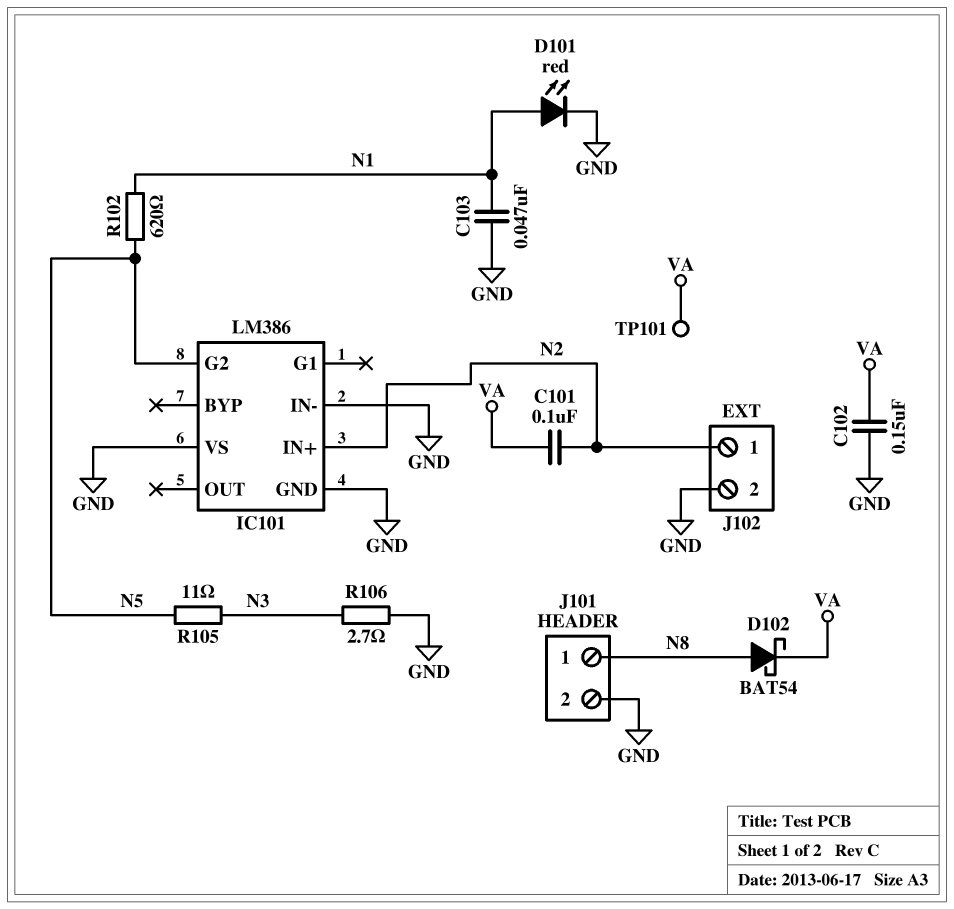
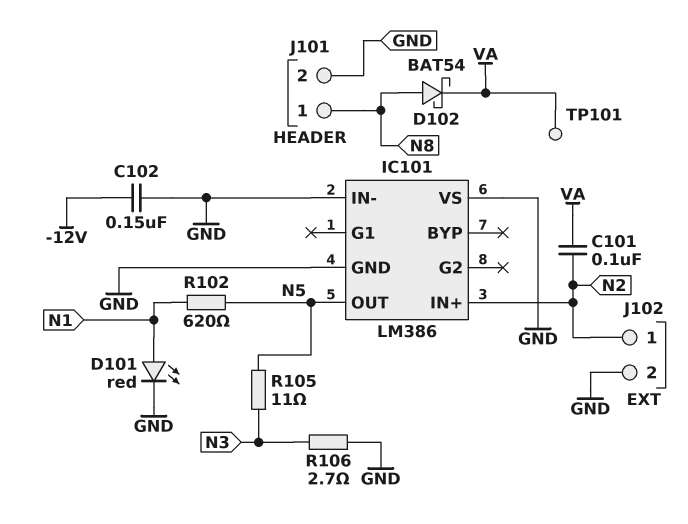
C102: 150nF (GND, VA) -> 150nF (-12V, GND)
C103: 47nF (GND, N1) -> none
IC101 pin G2: N5 -> none
IC101 pin OUT: none -> N5

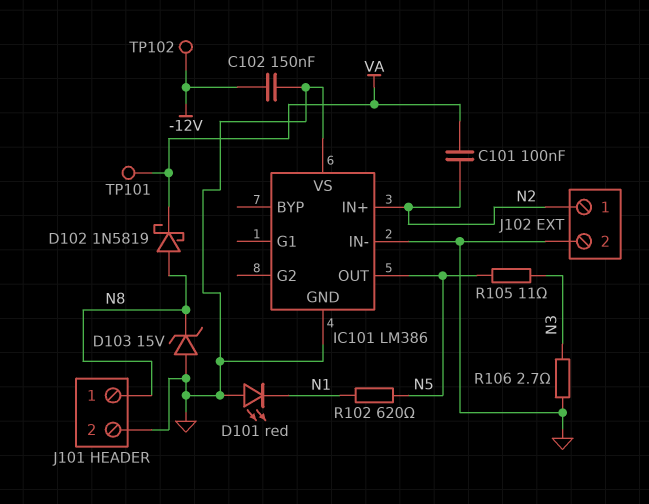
D101: LED red (A N1, K GND) -> LED red (A GND, K N1)
D102: schottky BAT54 (A N8, K VA) -> schottky 1N5819 (A N8, K VA)
D103: none -> zener 15V (A GND, K N8)
TP102: none -> test point (-12V)

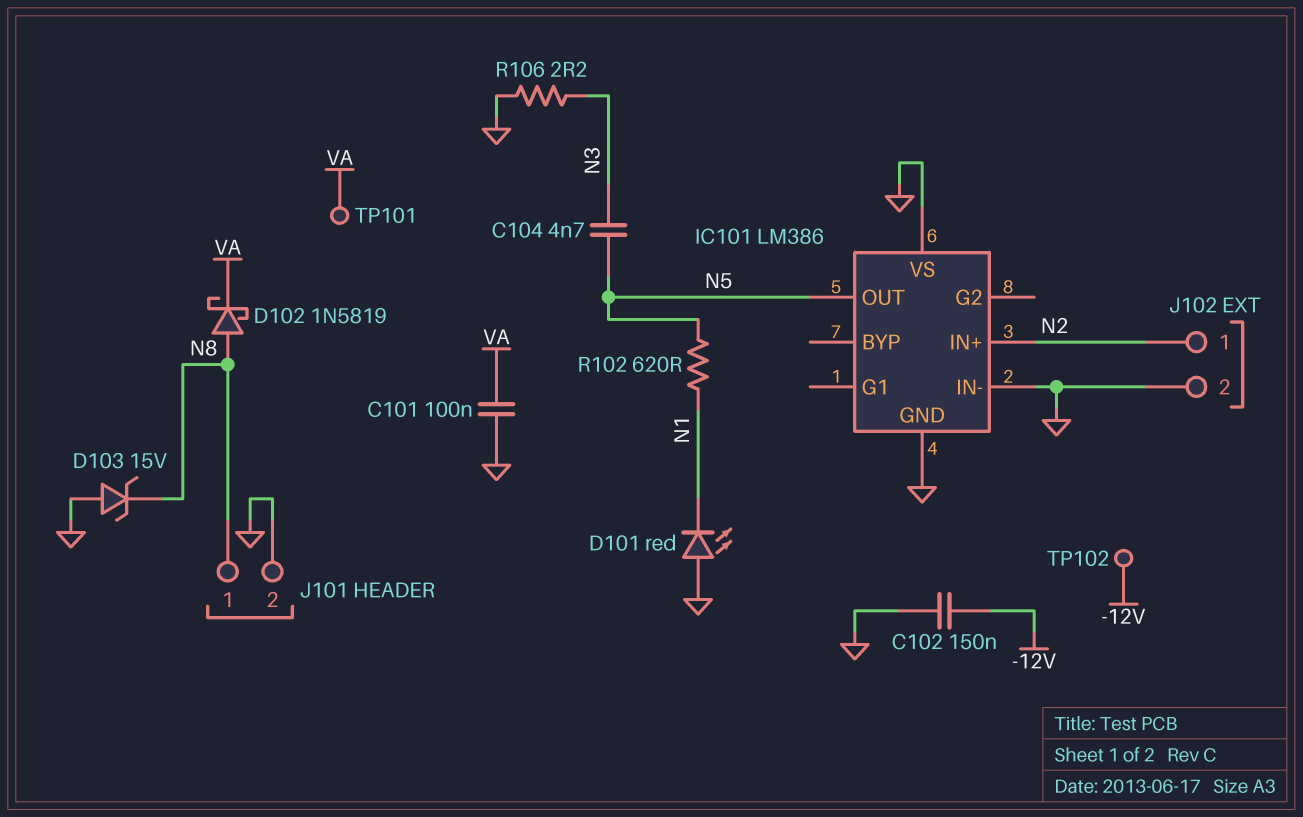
C101: 100nF (N2, VA) -> 100nF (GND, VA)
C104: none -> 4.7nF (N3, N5)
R105: 11 (N3, N5) -> none
R106: 2.7 (GND, N3) -> 2.2 (GND, N3)

